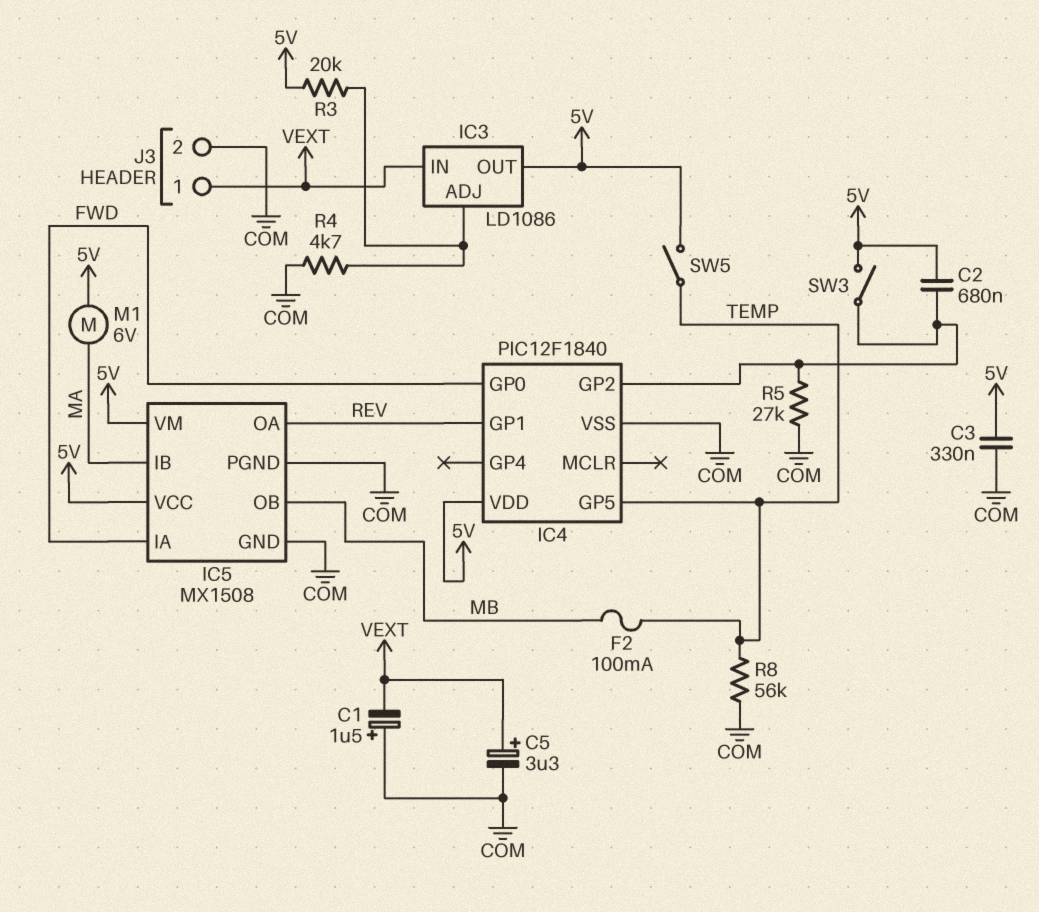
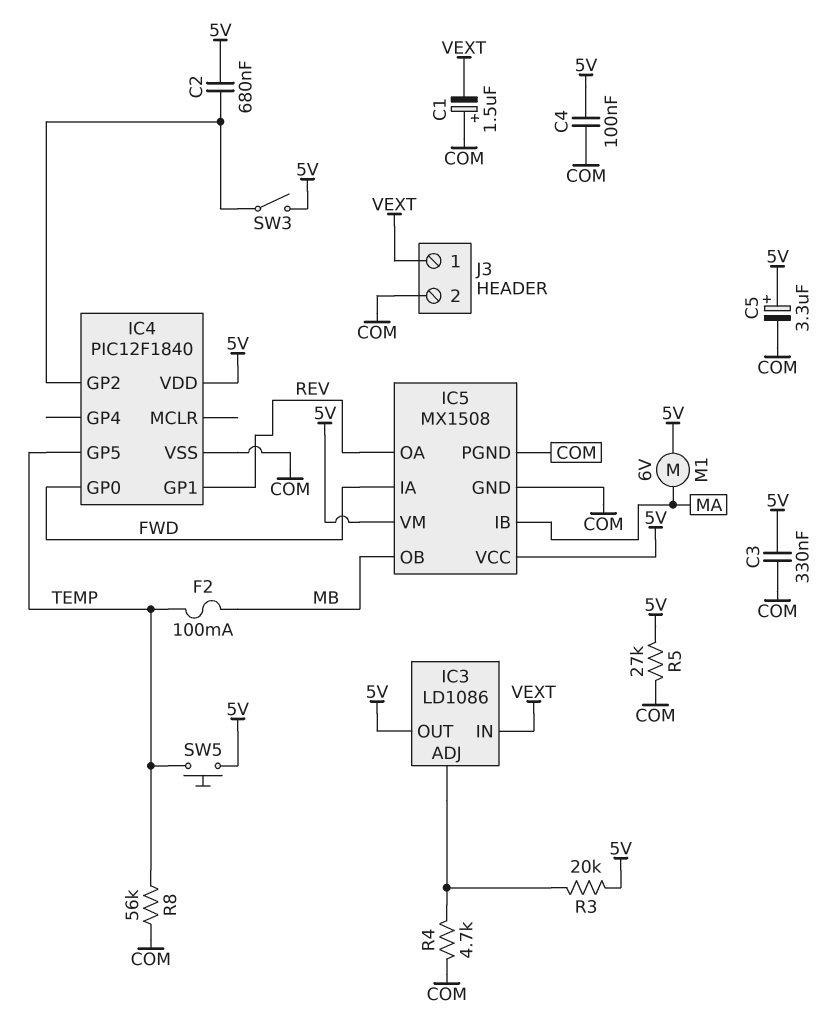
C4: none -> 100nF (5V, COM)
C5: 3.3uF (plus VEXT, minus COM) -> 3.3uF (plus 5V, minus COM)
R5: 27k (COM, IC4/GP2) -> 27k (5V, COM)
SW5: switch (5V, TEMP) -> button (5V, TEMP)

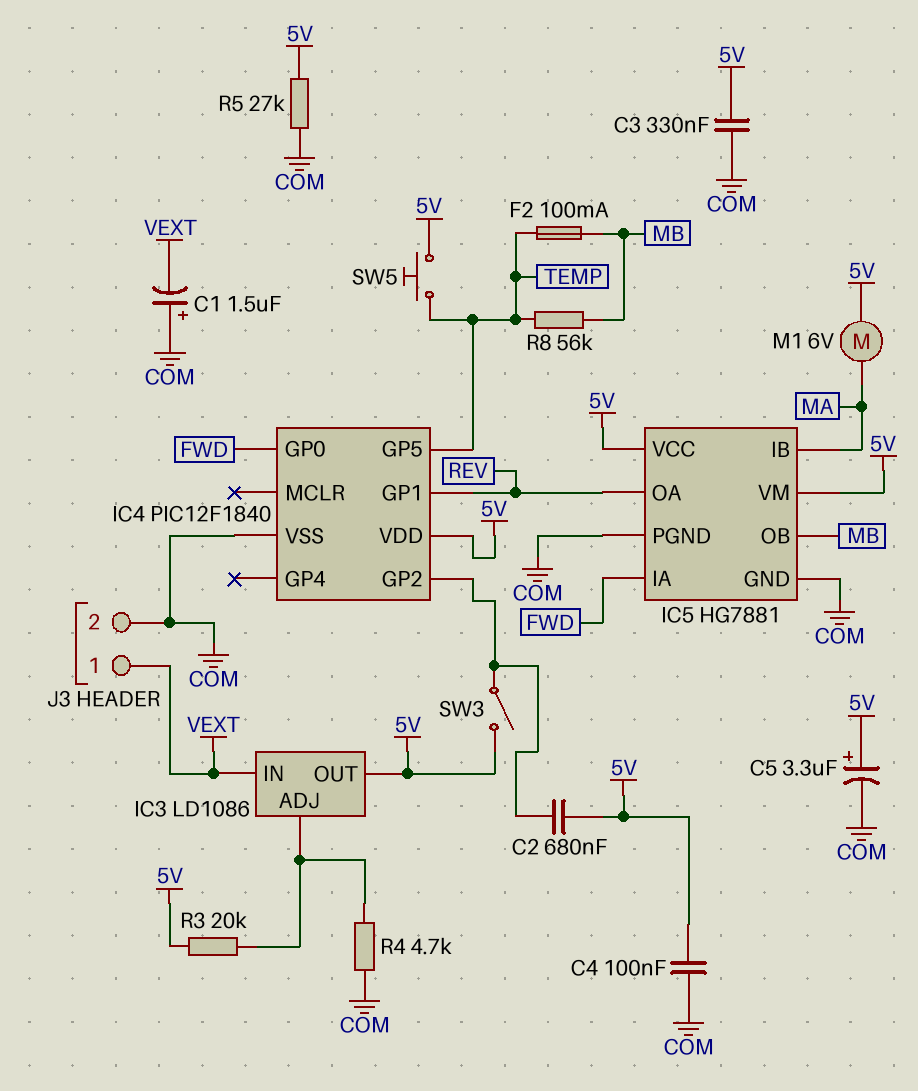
IC5: MX1508 -> HG7881
R8: 56k (COM, TEMP) -> 56k (MB, TEMP)

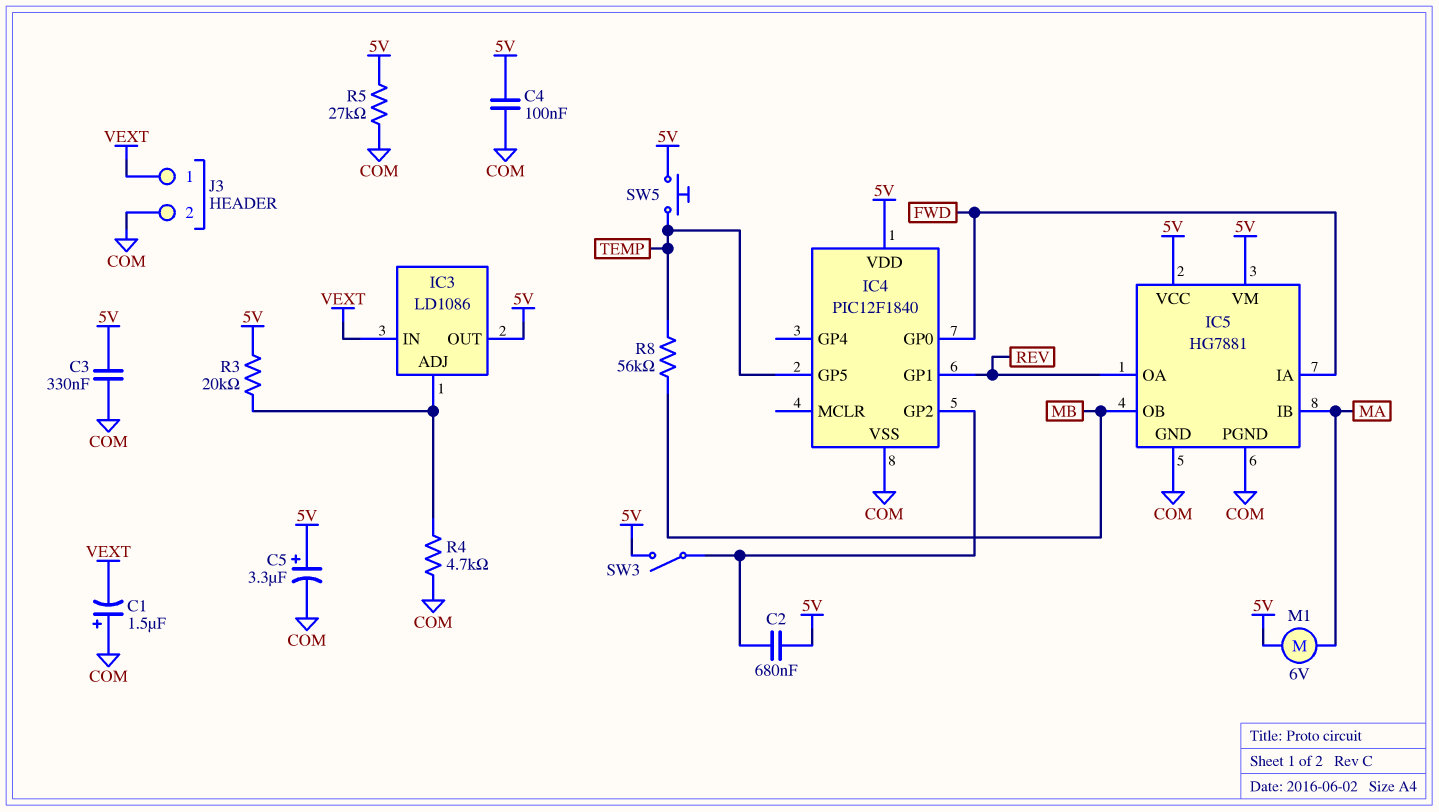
F2: 100mA (MB, TEMP) -> none

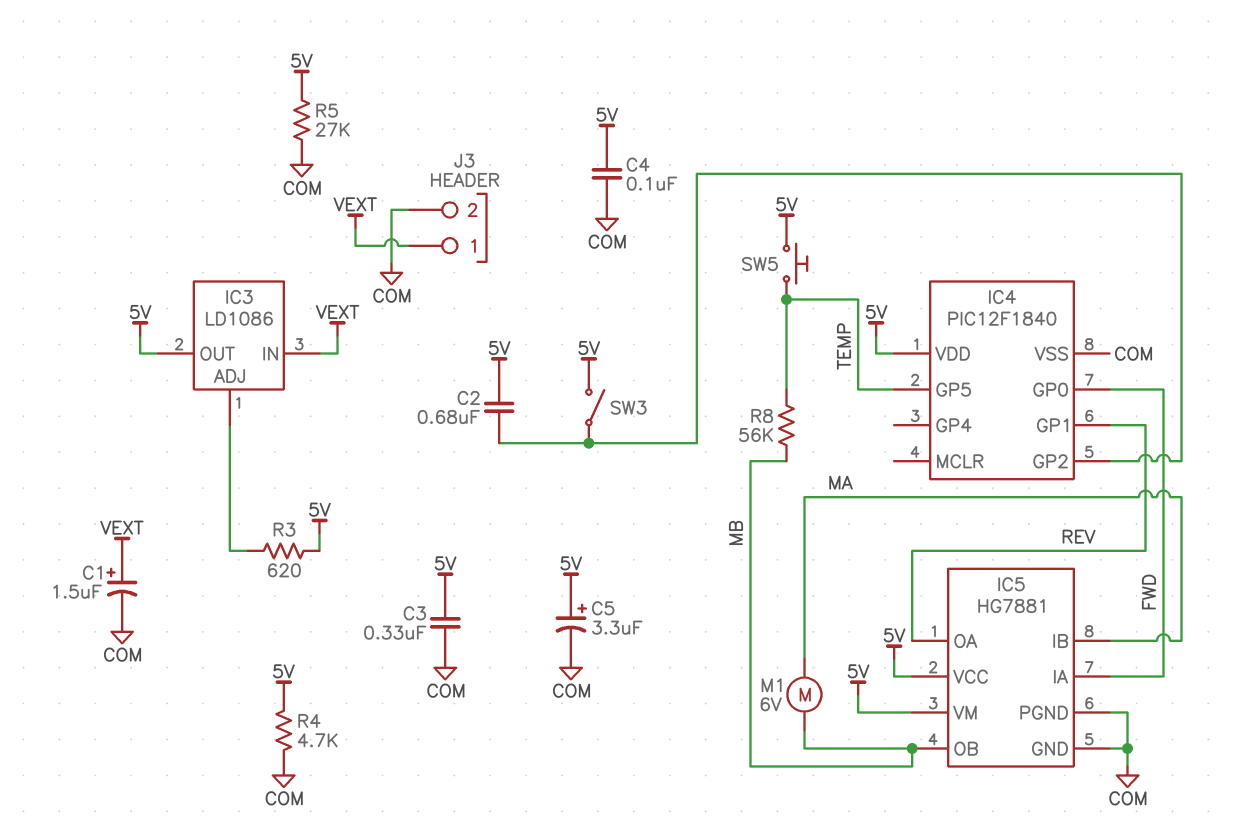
C1: 1.5uF (plus COM, minus VEXT) -> 1.5uF (plus VEXT, minus COM)
M1: motor 6V (5V, MA) -> motor 6V (MA, MB)
R3: 20k (5V, IC3/ADJ) -> 620 (5V, IC3/ADJ)
R4: 4.7k (COM, IC3/ADJ) -> 4.7k (5V, COM)

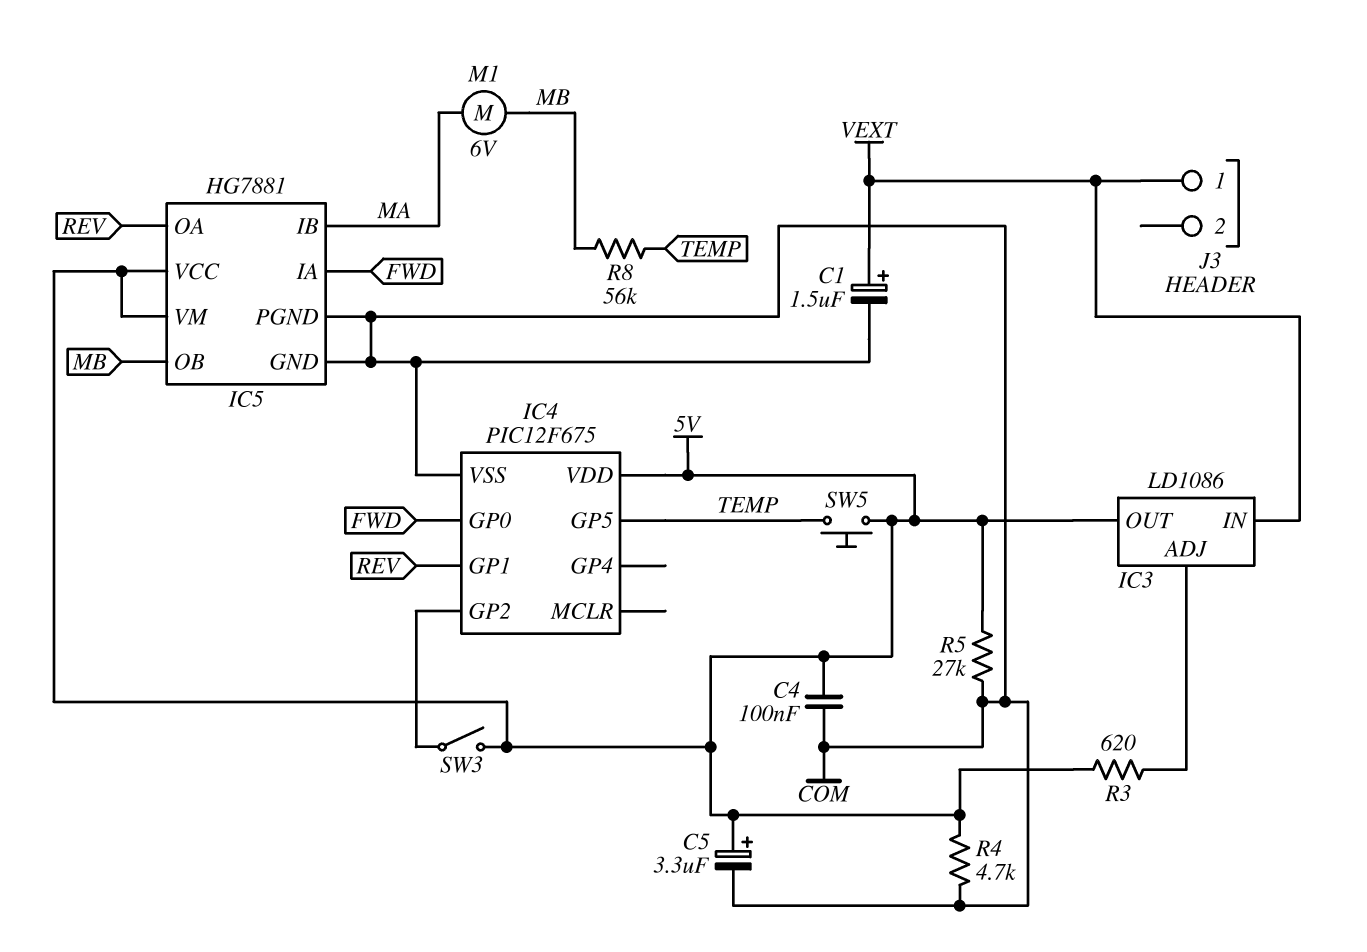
C2: 680nF (5V, IC4/GP2) -> none
C3: 330nF (5V, COM) -> none
IC4: PIC12F1840 -> PIC12F675
J3 pin 2: COM -> none

